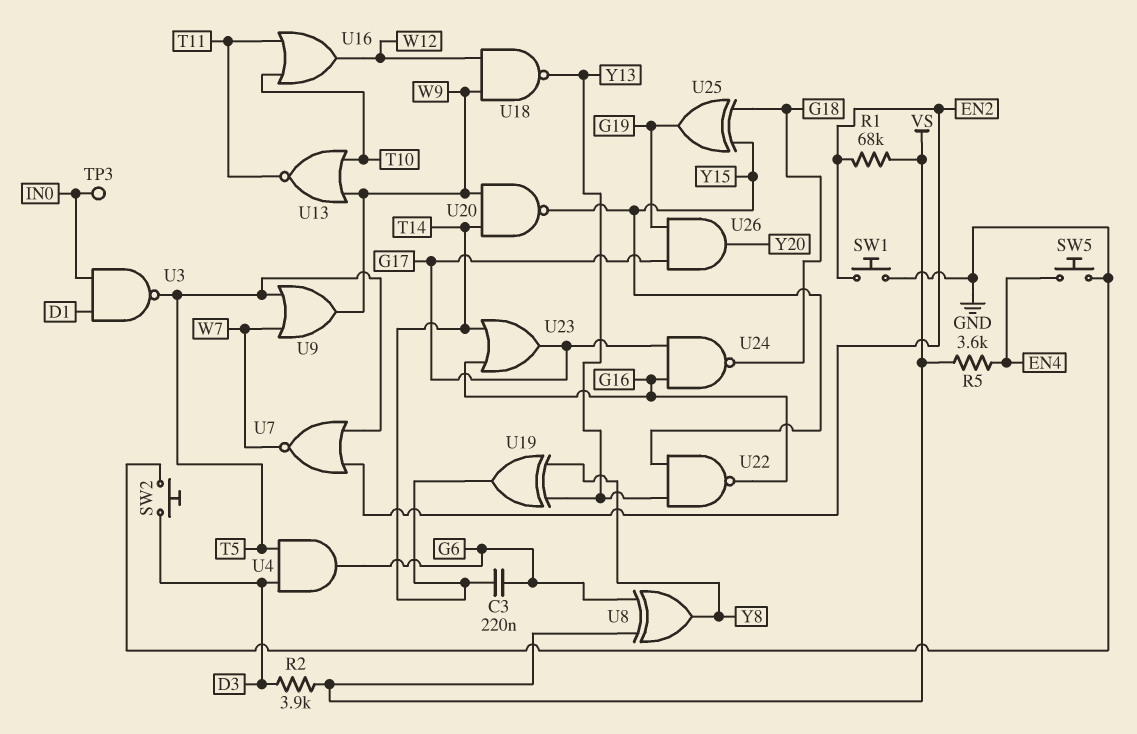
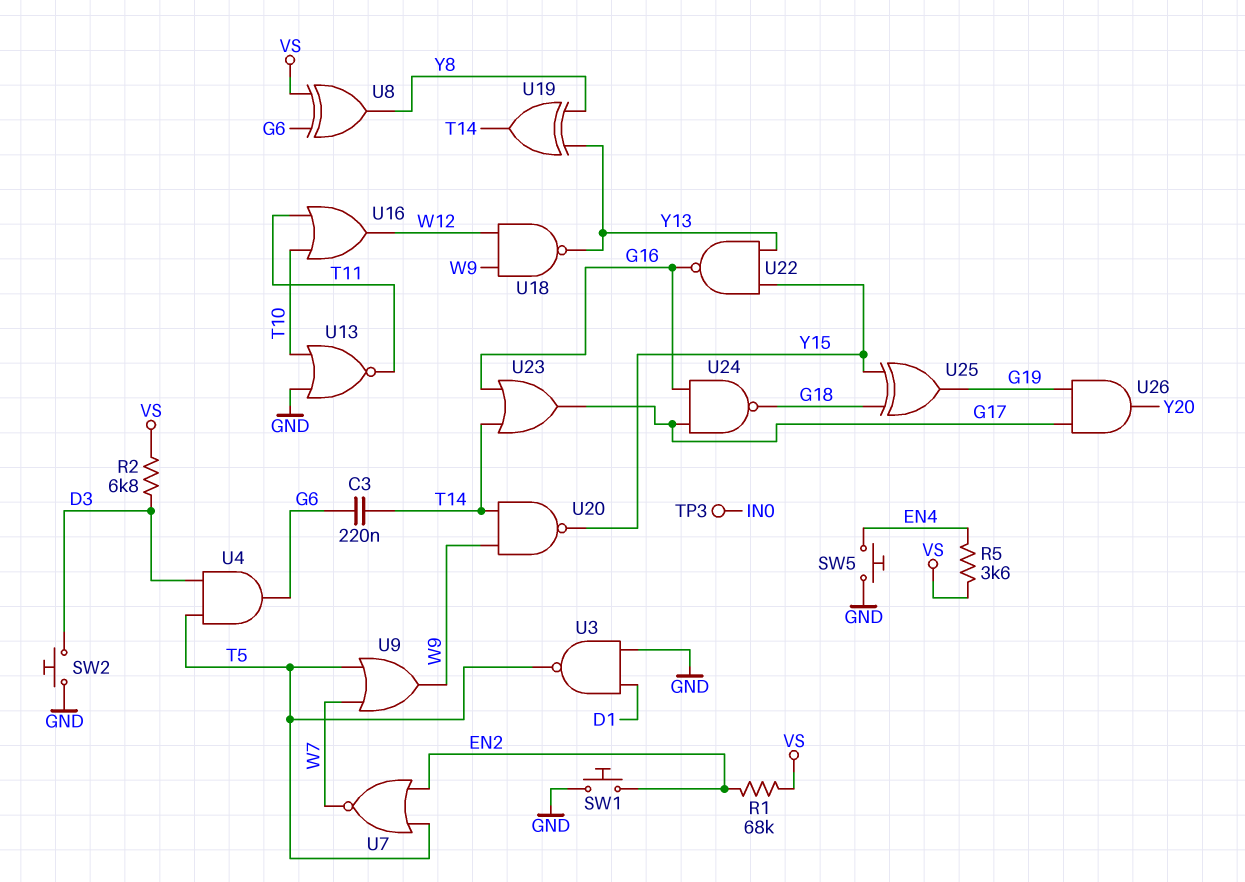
R2: 3.9k (D3, VS) -> 6.8k (D3, VS)
U3: NAND (in D1, in IN0, out T5) -> NAND (in D1, in GND, out T5)
U13: NOR (in T10, in W9, out T11) -> NOR (in GND, in T10, out T11)

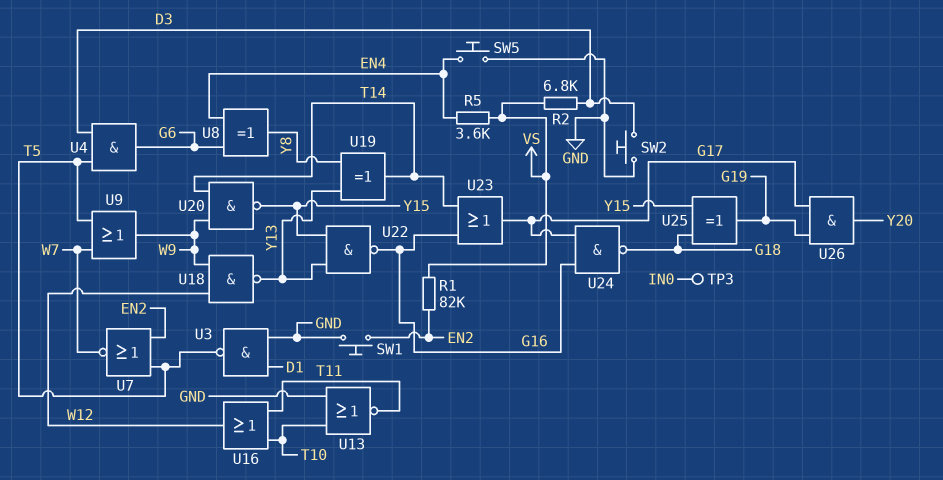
C3: 220nF (G6, T14) -> none
R1: 68k (EN2, VS) -> 82k (EN2, VS)
U8: XOR (in G6, in VS, out Y8) -> XOR (in EN4, in G6, out Y8)

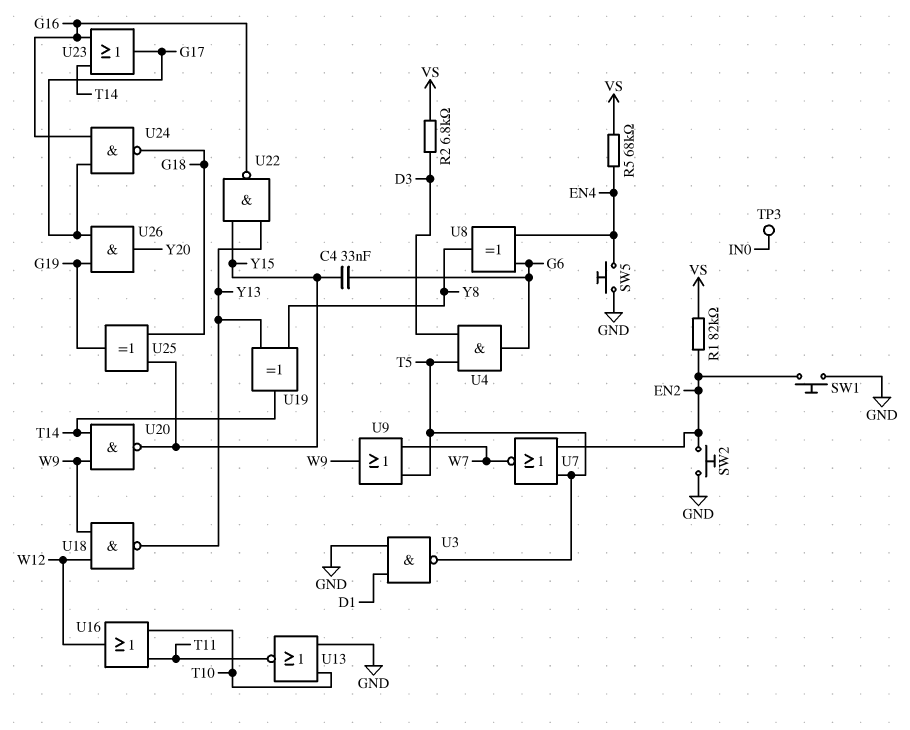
C4: none -> 33nF (G6, Y15)
R5: 3.6k (EN4, VS) -> 68k (EN4, VS)
SW2: button (D3, GND) -> button (EN2, GND)

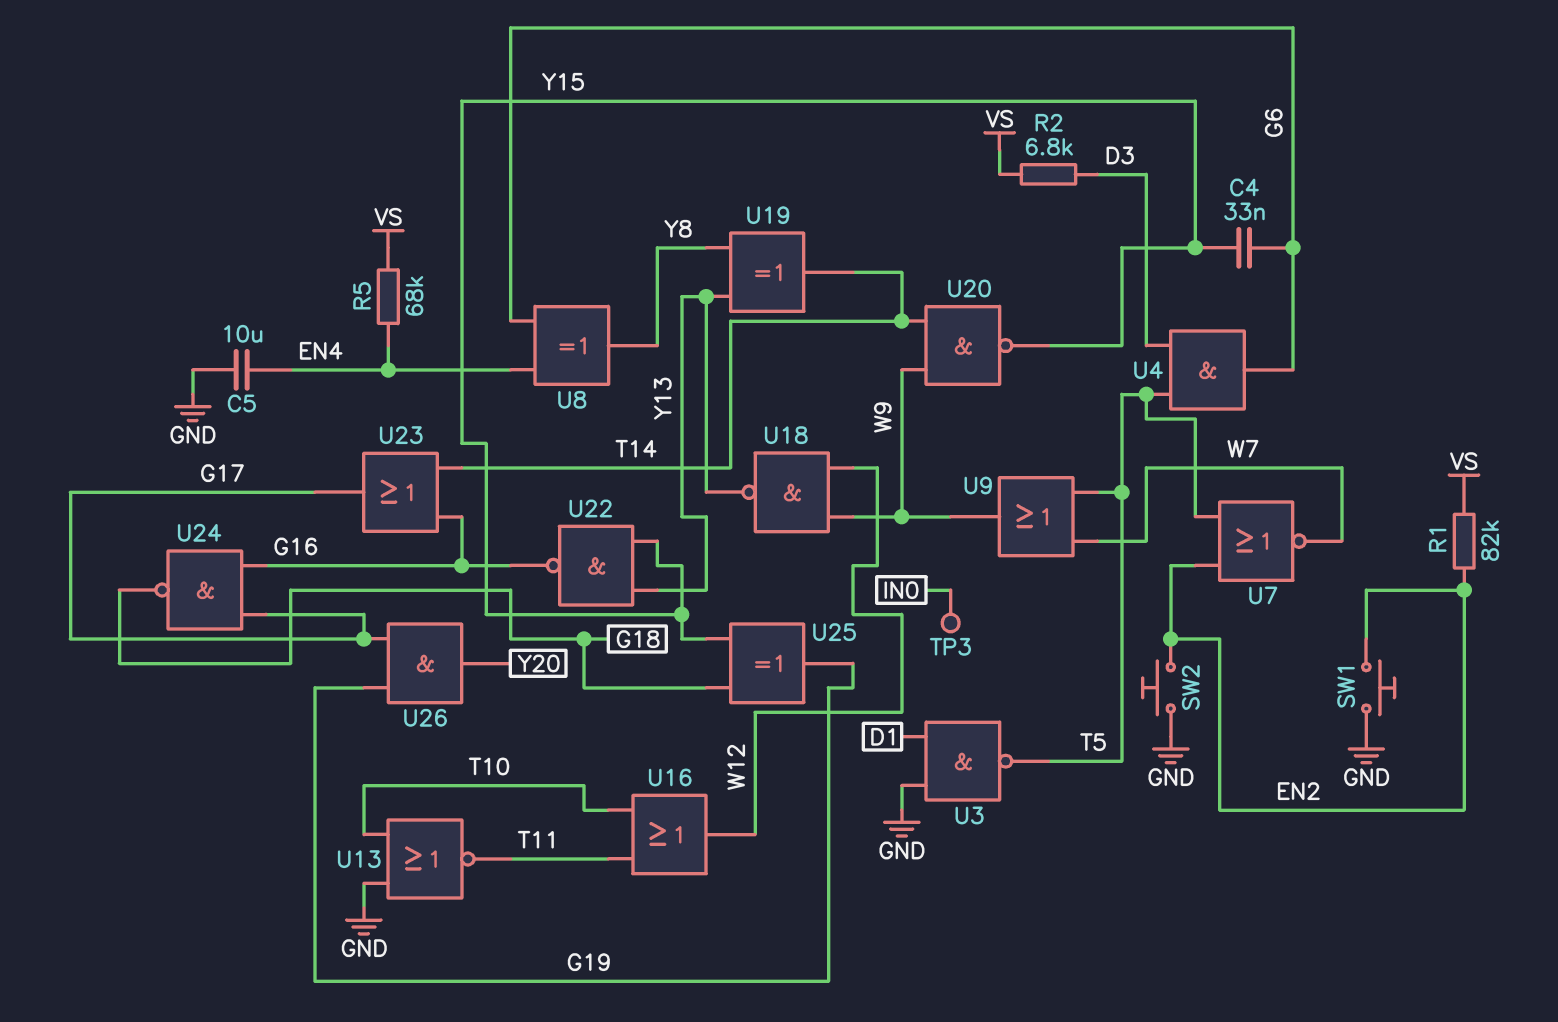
C5: none -> 10uF (EN4, GND)
SW5: button (EN4, GND) -> none

